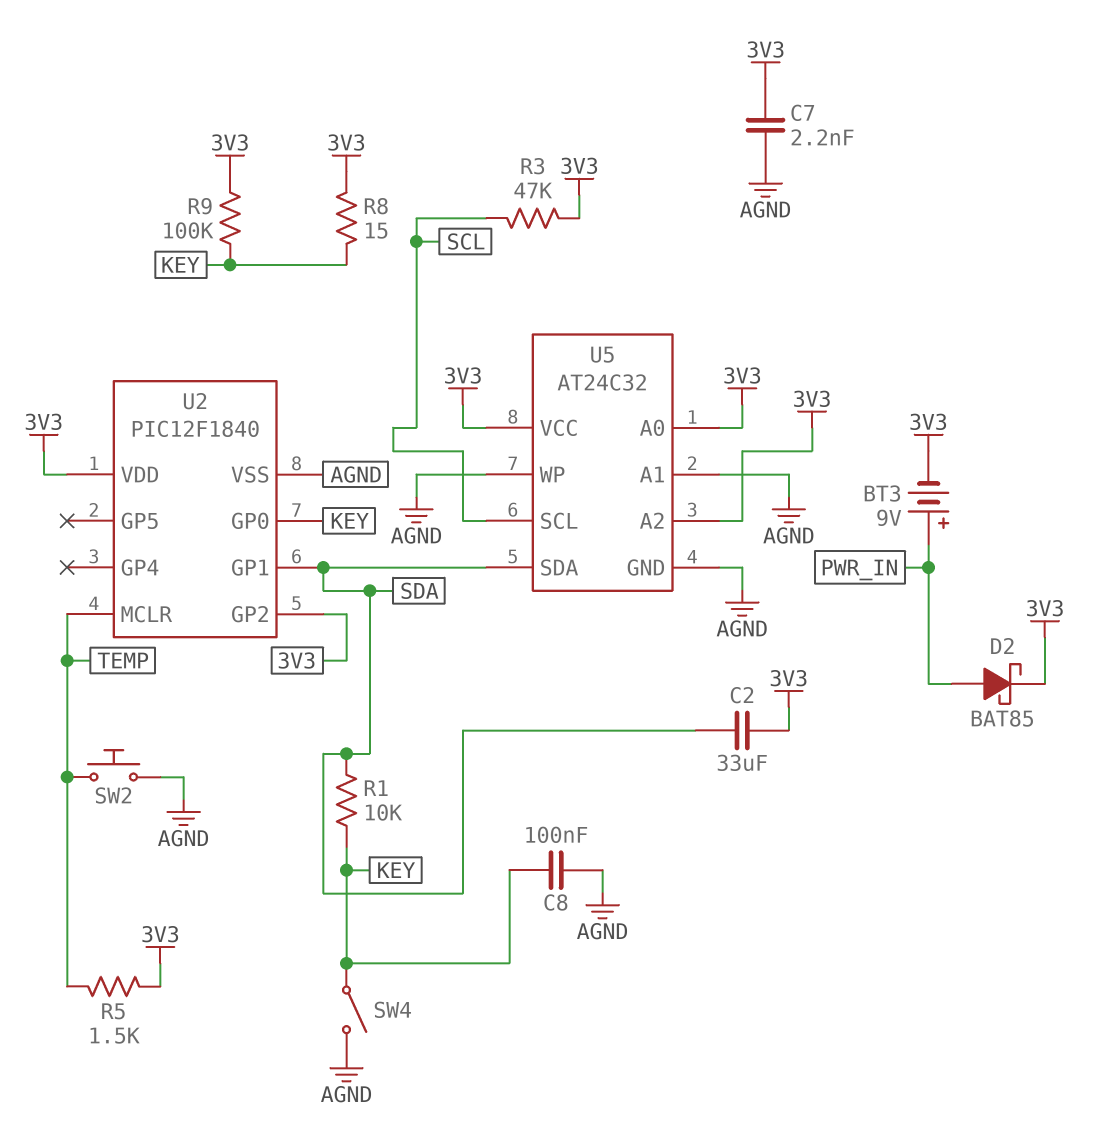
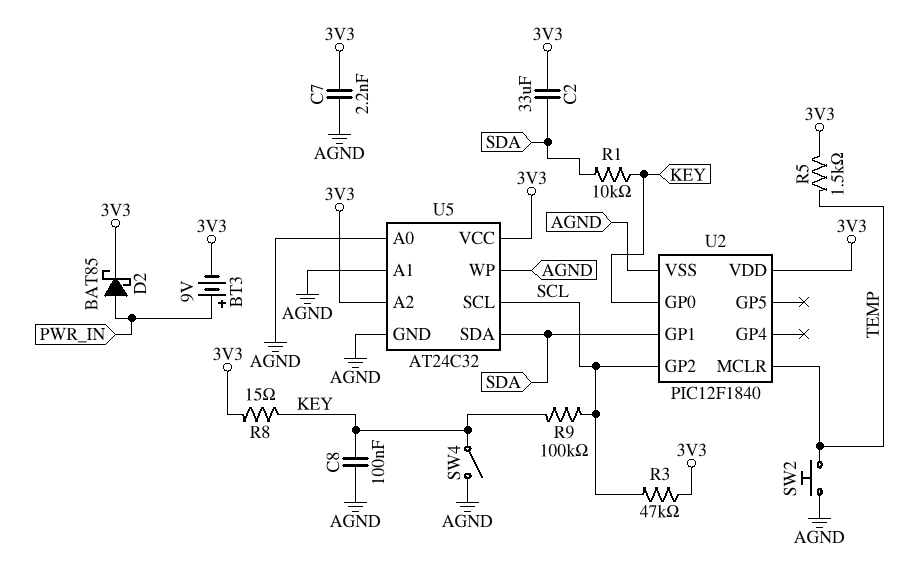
R9: 100k (3V3, KEY) -> 100k (KEY, SCL)
U2 pin GP2: 3V3 -> SCL
U5 pin A0: 3V3 -> AGND

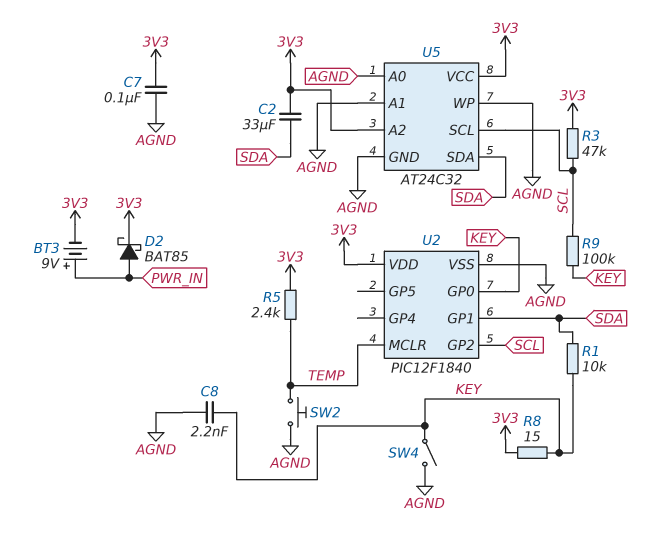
C7: 2.2nF (3V3, AGND) -> 100nF (3V3, AGND)
C8: 100nF (AGND, KEY) -> 2.2nF (AGND, KEY)
R5: 1.5k (3V3, TEMP) -> 2.4k (3V3, TEMP)

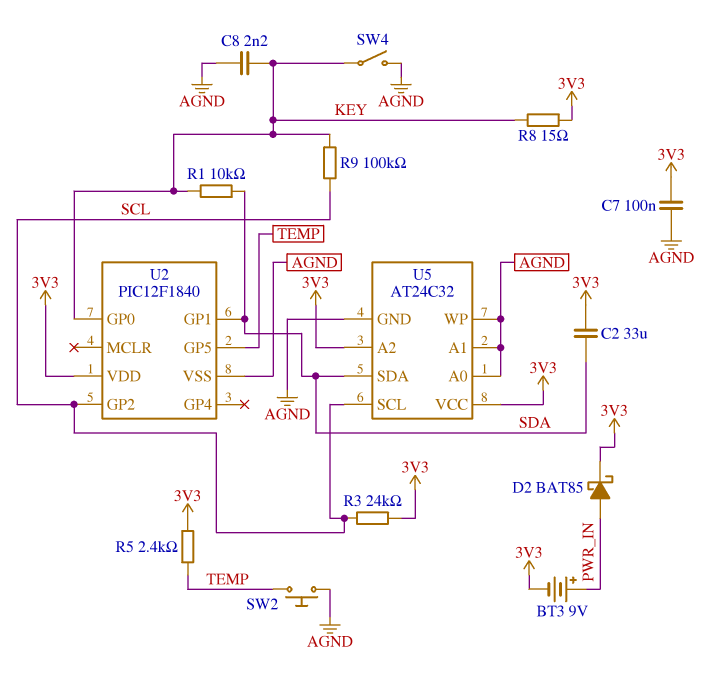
R3: 47k (3V3, SCL) -> 24k (3V3, SCL)
U2 pin GP5: none -> TEMP
U2 pin MCLR: TEMP -> none

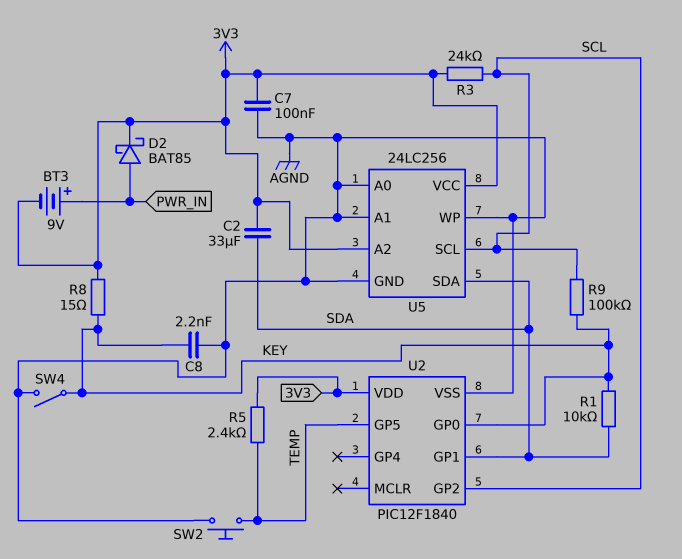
U5: AT24C32 -> 24LC256

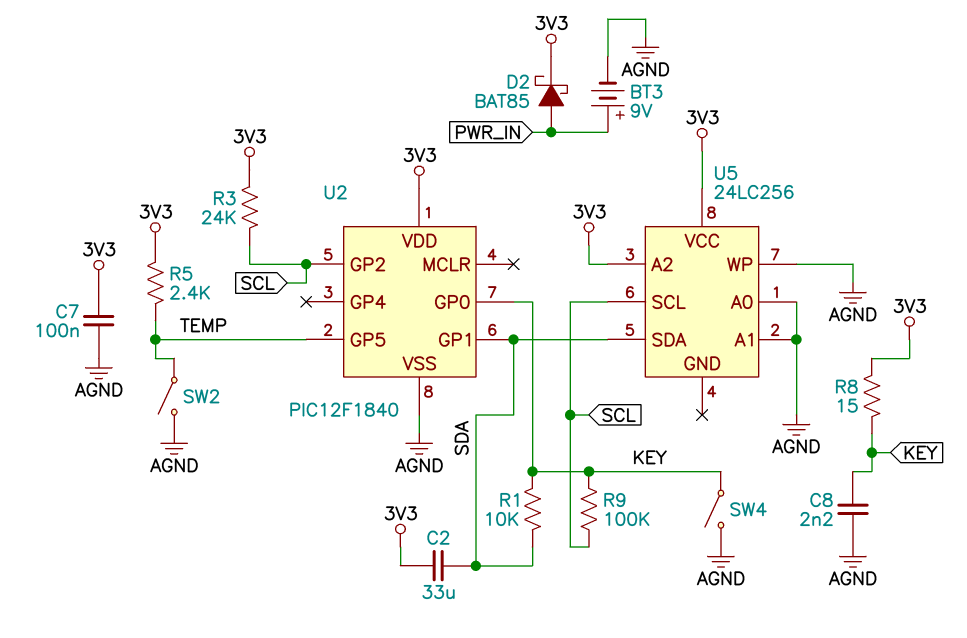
BT3: 9V (plus PWR_IN, minus 3V3) -> 9V (plus PWR_IN, minus AGND)
SW2: button (AGND, TEMP) -> switch (AGND, TEMP)
U5 pin GND: AGND -> none

